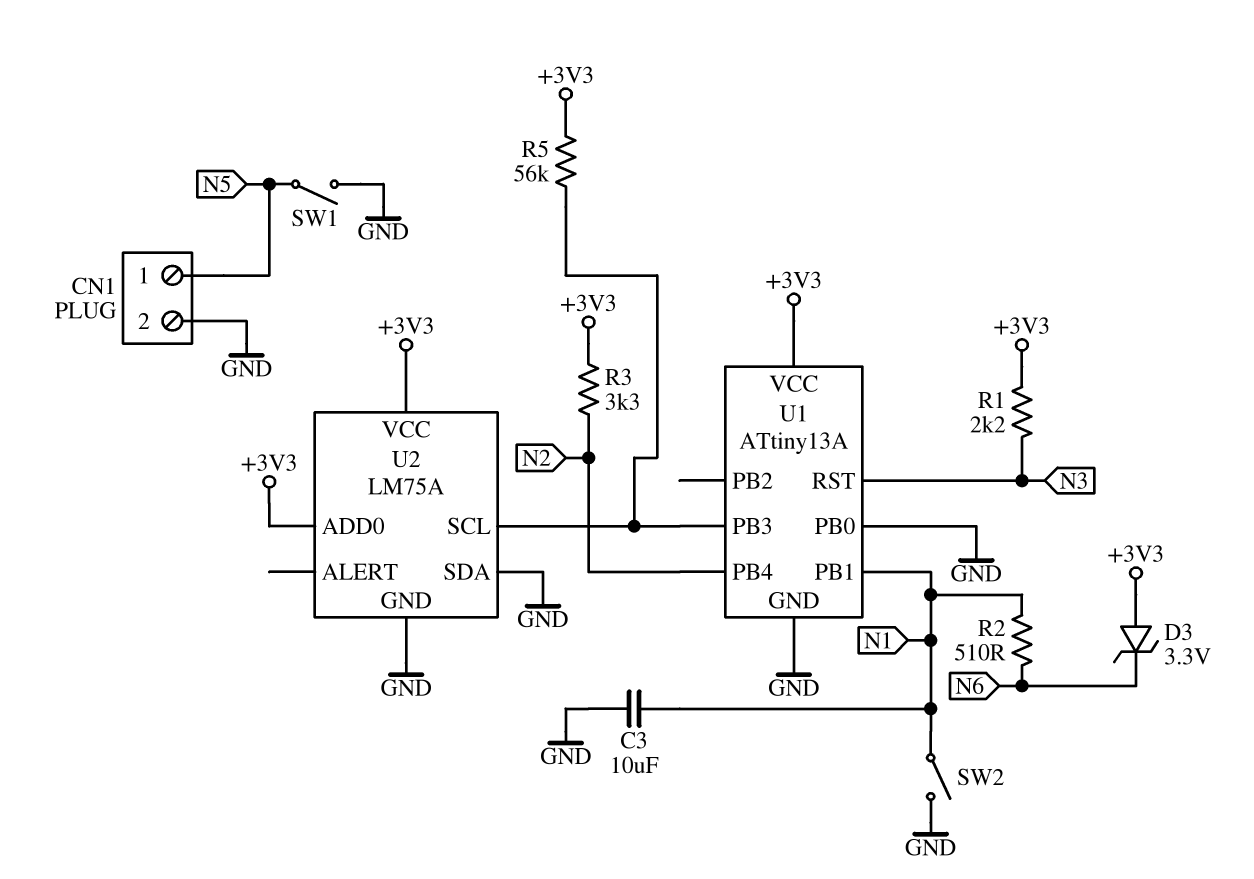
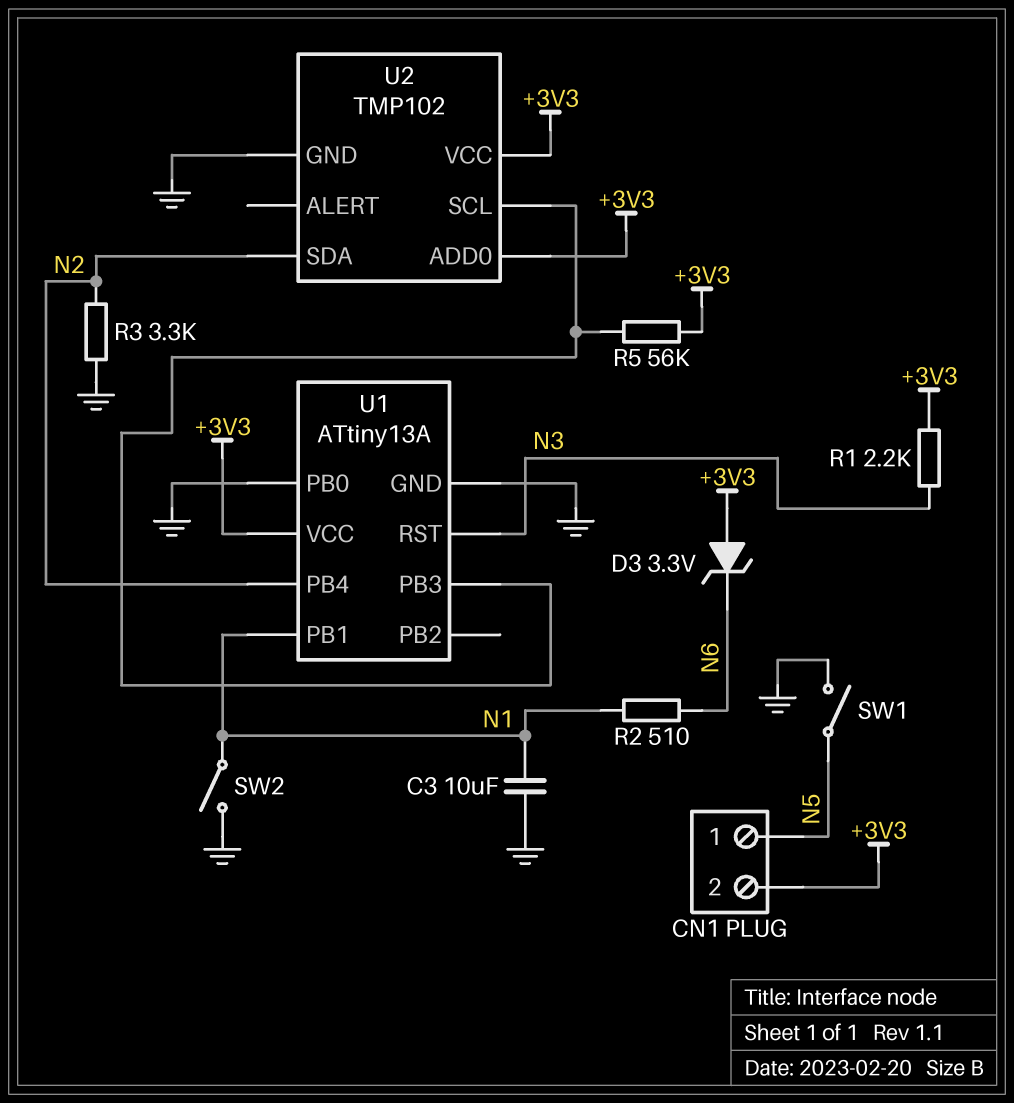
CN1 pin 2: GND -> +3V3
R3: 3.3k (+3V3, N2) -> 3.3k (GND, N2)
U2: LM75A -> TMP102
U2 pin SDA: GND -> N2

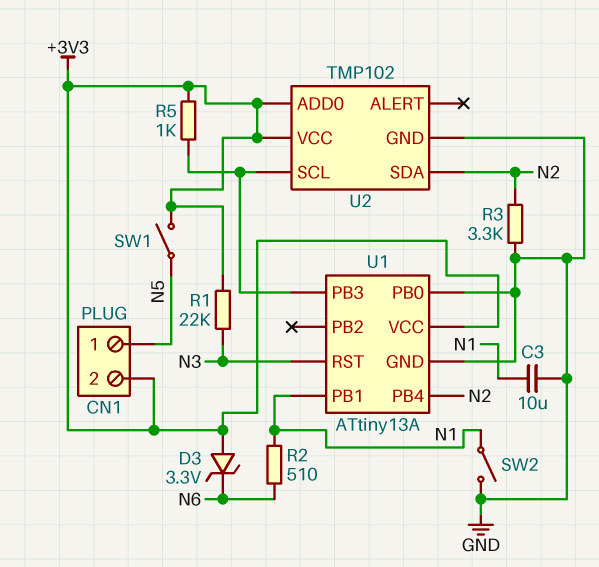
R1: 2.2k (+3V3, N3) -> 22k (+3V3, N3)
R5: 56k (+3V3, U1/PB3) -> 1k (+3V3, U1/PB3)
SW1: switch (GND, N5) -> switch (+3V3, N5)

